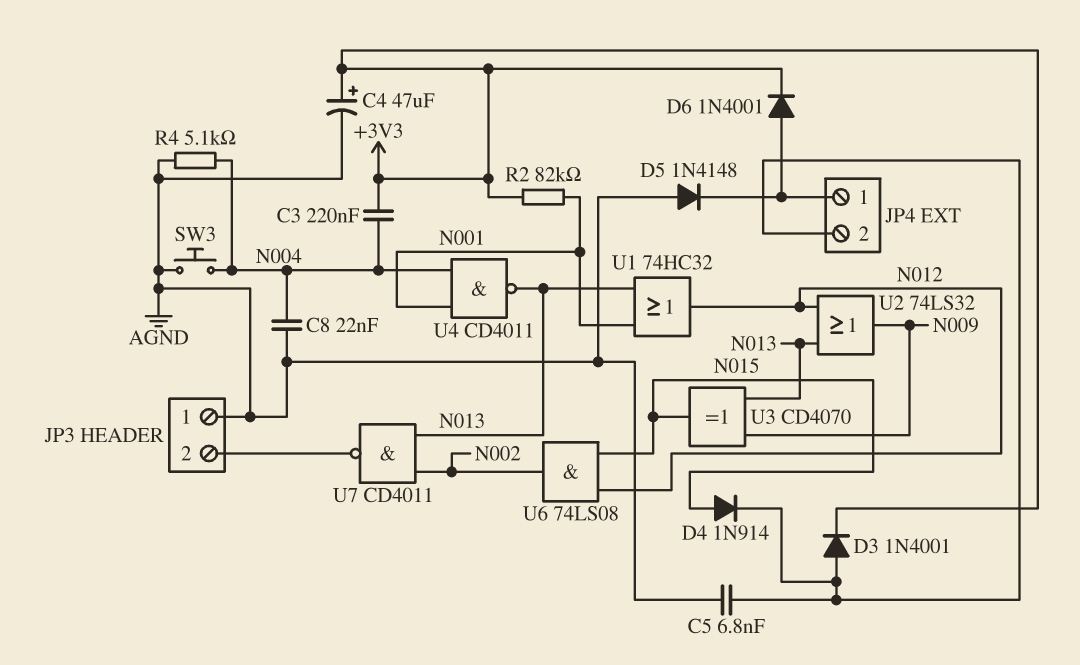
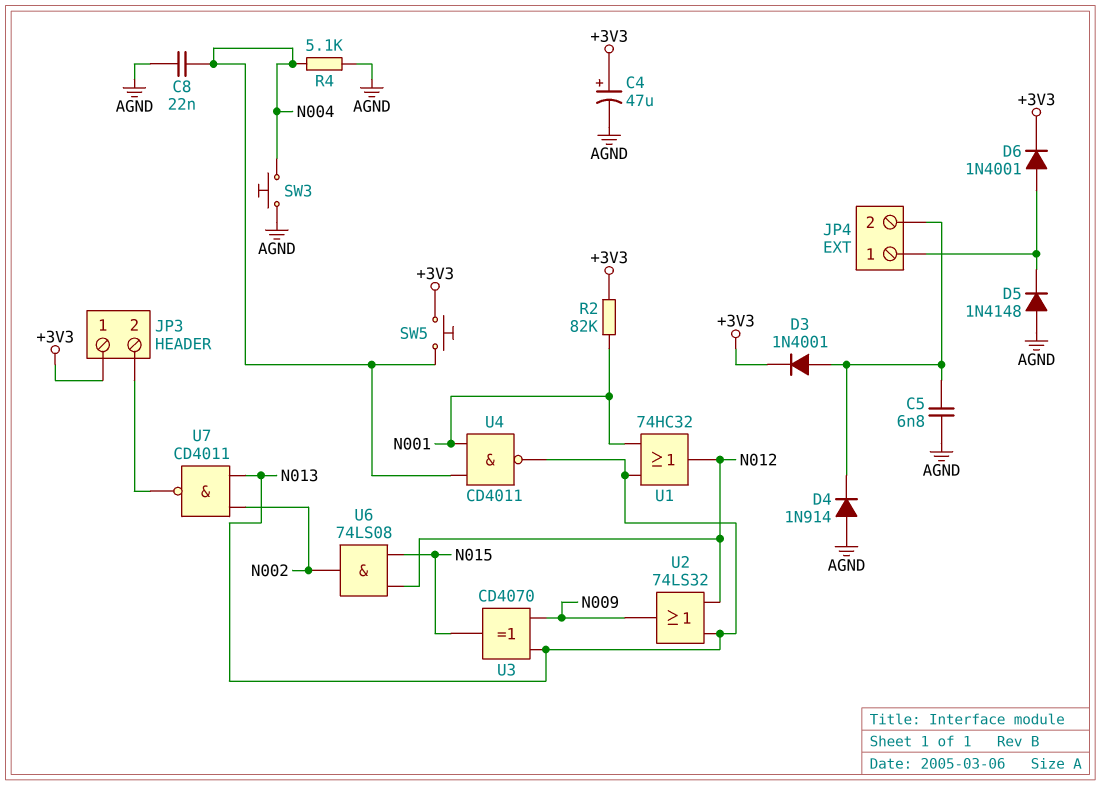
C3: 220nF (+3V3, N004) -> none
D4: diode 1N914 (A N015, K JP4/2) -> diode 1N914 (A AGND, K JP4/2)
JP3 pin 1: AGND -> +3V3
SW5: none -> button (+3V3, N004)

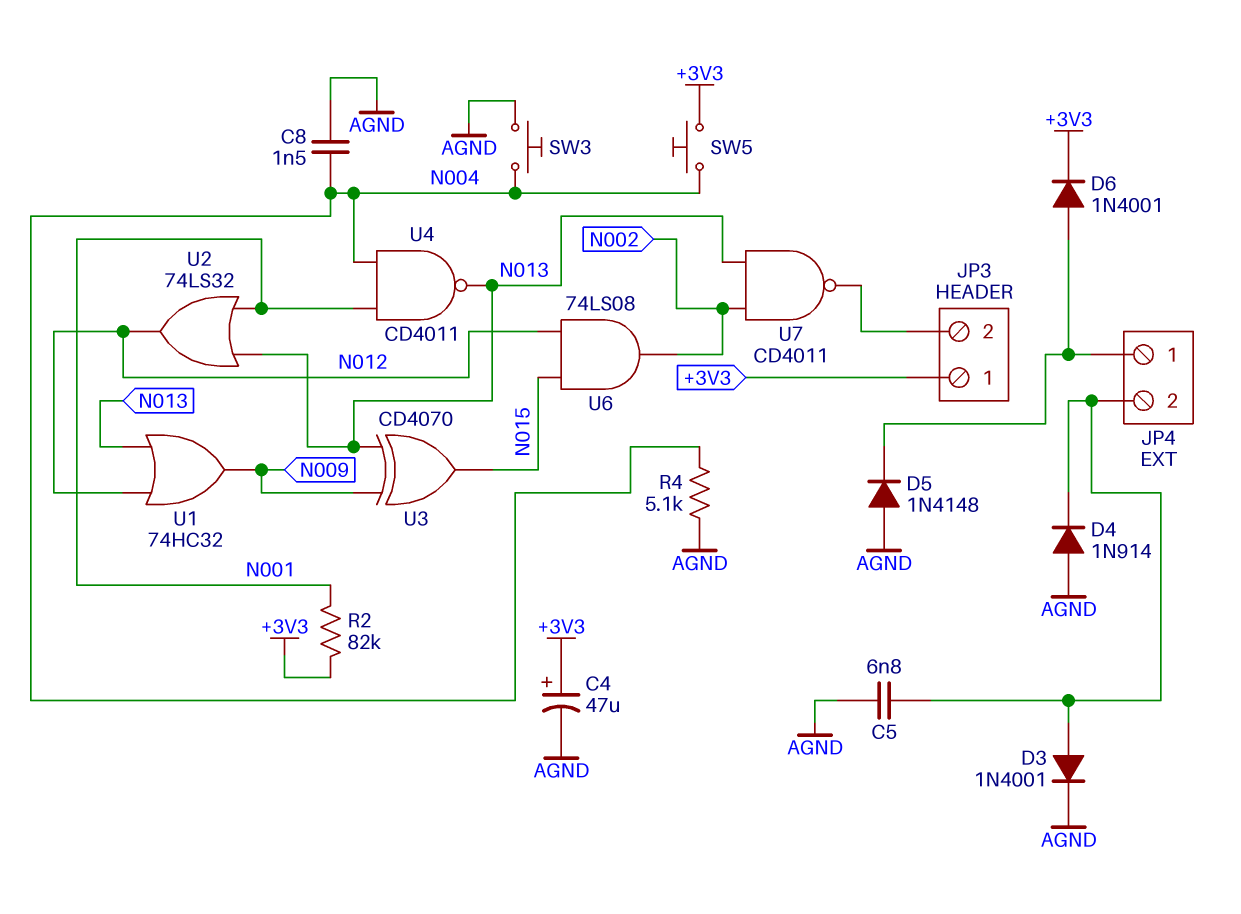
C8: 22nF (AGND, N004) -> 1.5nF (AGND, N004)
D3: diode 1N4001 (A JP4/2, K +3V3) -> diode 1N4001 (A JP4/2, K AGND)
U1: OR 74HC32 (in N001, in N013, out N012) -> OR 74HC32 (in N012, in N013, out N009)
U2: OR 74LS32 (in N012, in N013, out N009) -> OR 74LS32 (in N001, in N013, out N012)

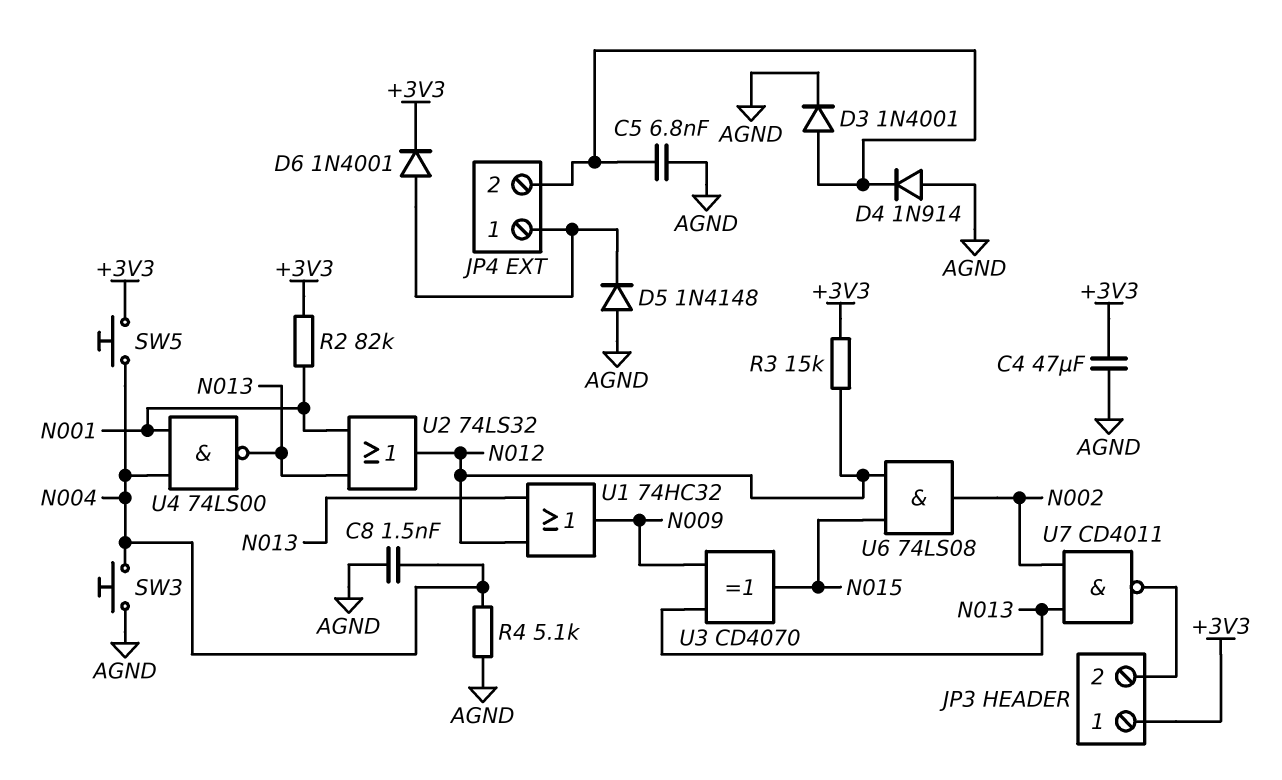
C4: 47uF (plus +3V3, minus AGND) -> 47uF (+3V3, AGND)
R3: none -> 15k (+3V3, N012)
U4: NAND CD4011 (in N001, in N004, out N013) -> NAND 74LS00 (in N001, in N004, out N013)

